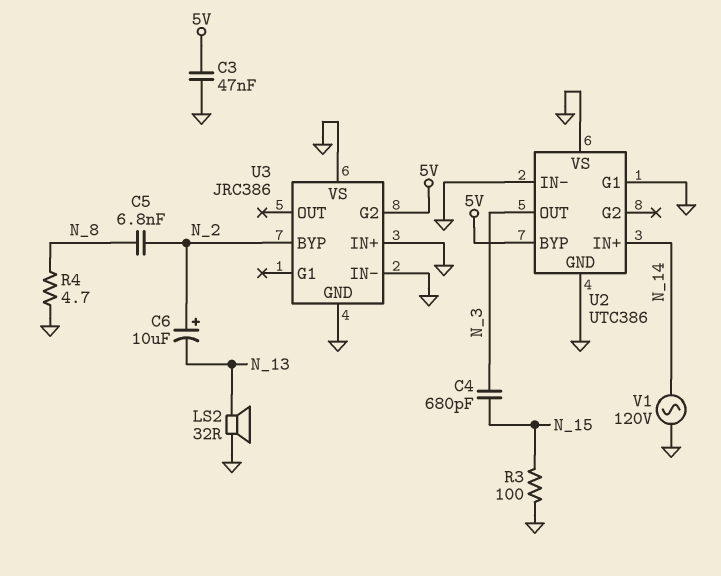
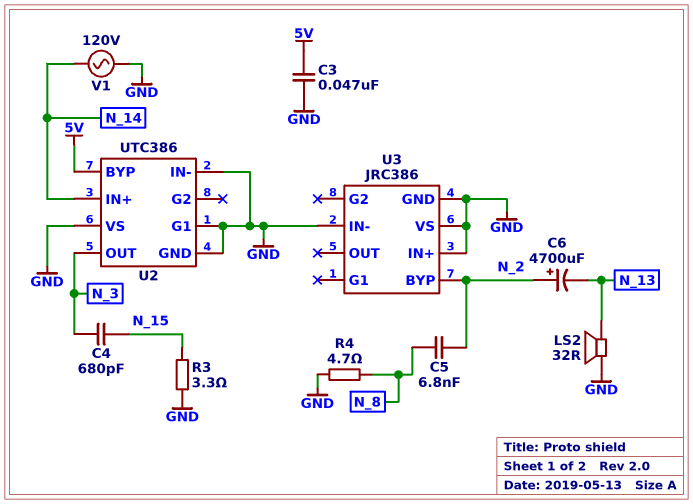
C6: 10uF (plus N_2, minus N_13) -> 4700uF (plus N_2, minus N_13)
R3: 100 (GND, N_15) -> 3.3 (GND, N_15)
U3 pin G2: 5V -> none

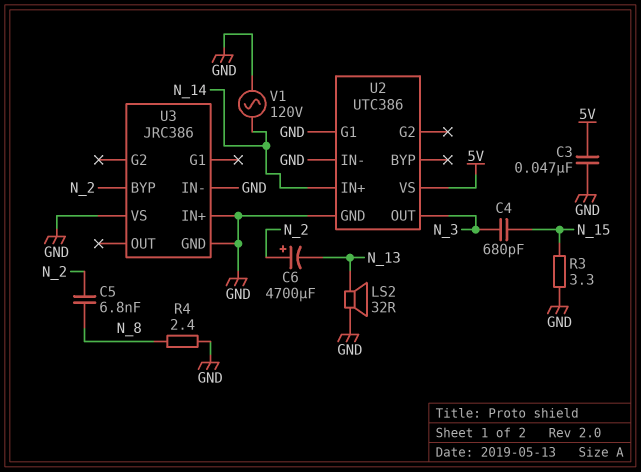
R4: 4.7 (GND, N_8) -> 2.4 (GND, N_8)
U2 pin BYP: 5V -> none
U2 pin VS: GND -> 5V

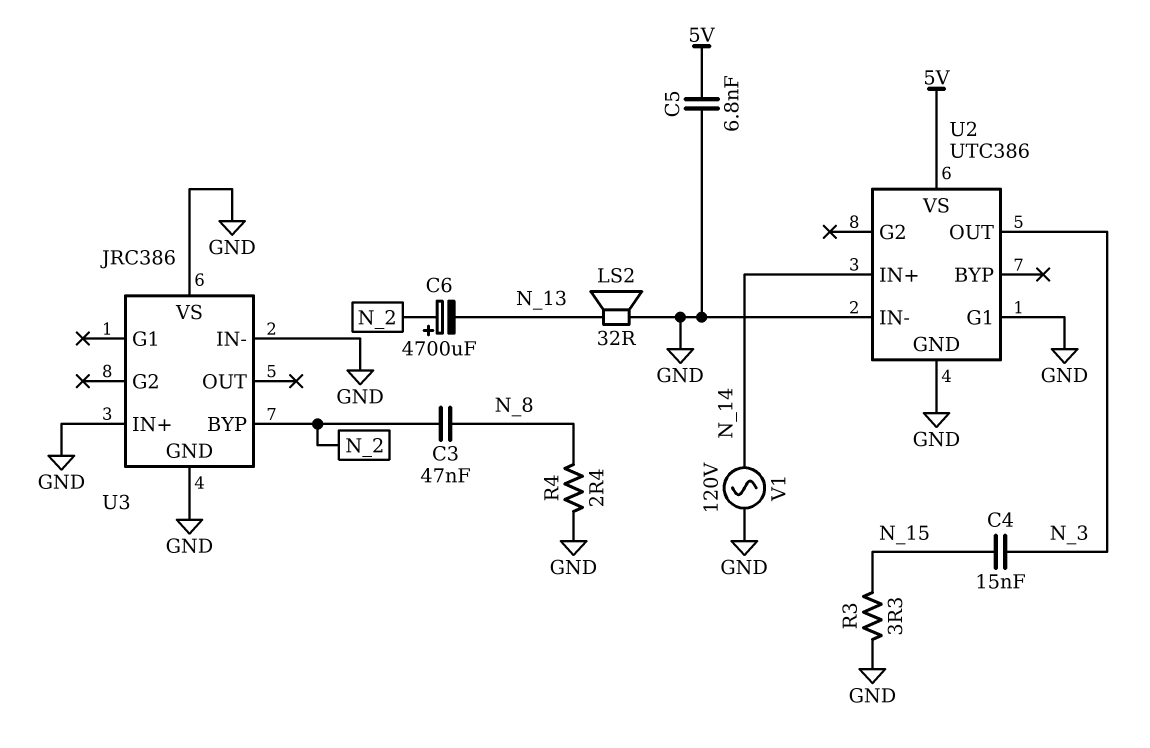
C3: 47nF (5V, GND) -> 47nF (N_2, N_8)
C4: 680pF (N_3, N_15) -> 15nF (N_3, N_15)
C5: 6.8nF (N_2, N_8) -> 6.8nF (5V, GND)

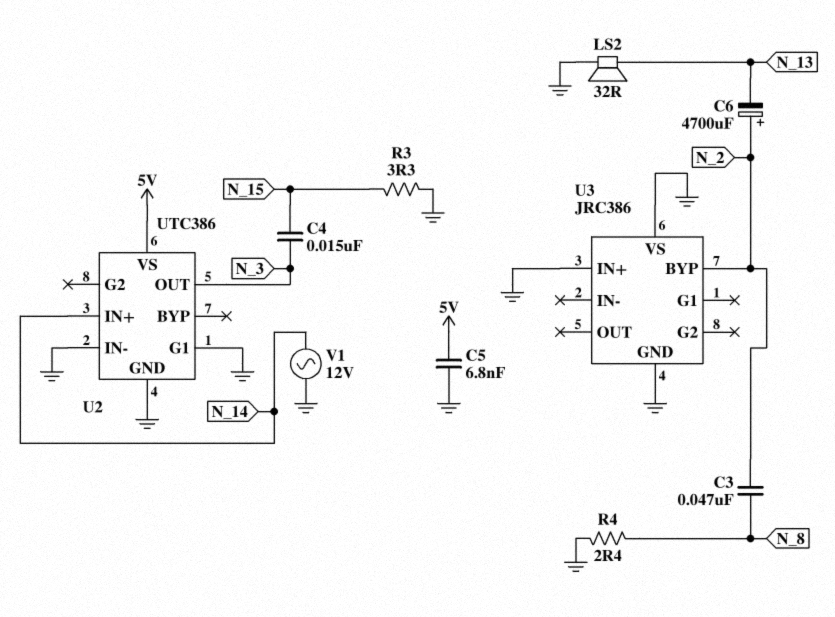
U3 pin IN-: GND -> none
V1: AC 120V (GND, N_14) -> AC 12V (GND, N_14)

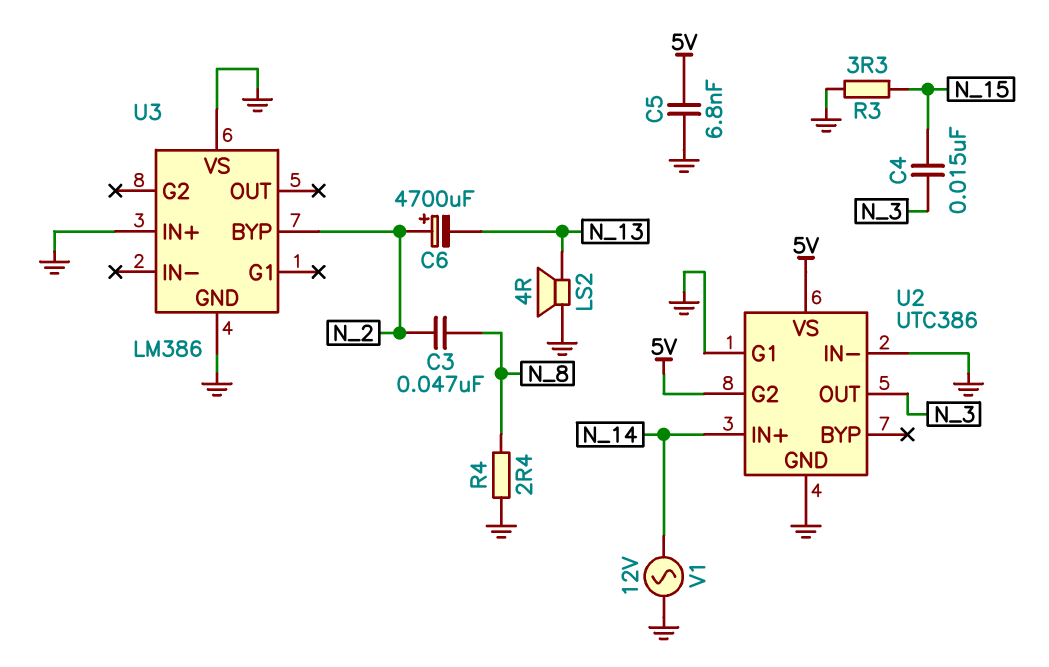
LS2: speaker 32R (GND, N_13) -> speaker 4R (GND, N_13)
U2 pin G2: none -> 5V
U3: JRC386 -> LM386

